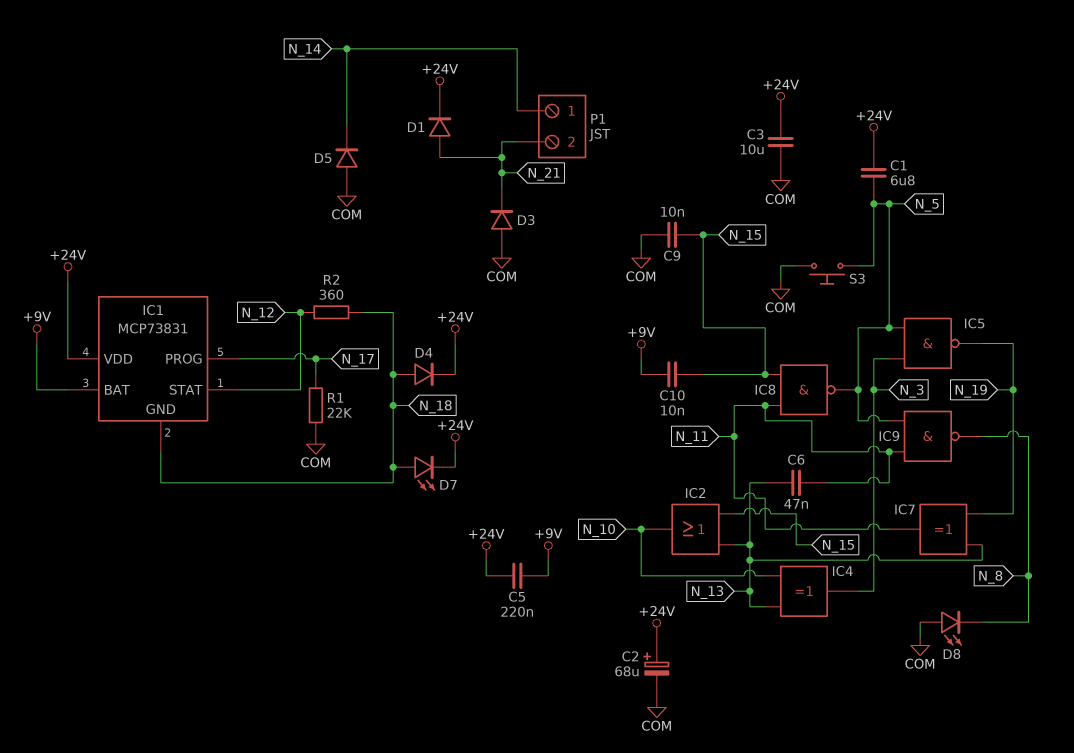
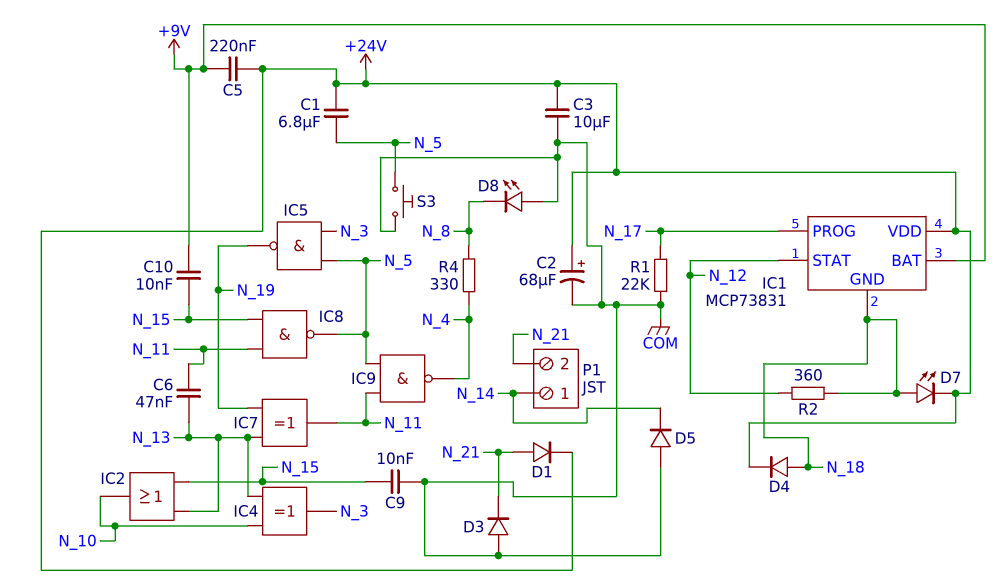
IC9: NAND (in N_5, in N_11, out N_8) -> NAND (in N_5, in N_11, out N_4)
R4: none -> 330 (N_4, N_8)

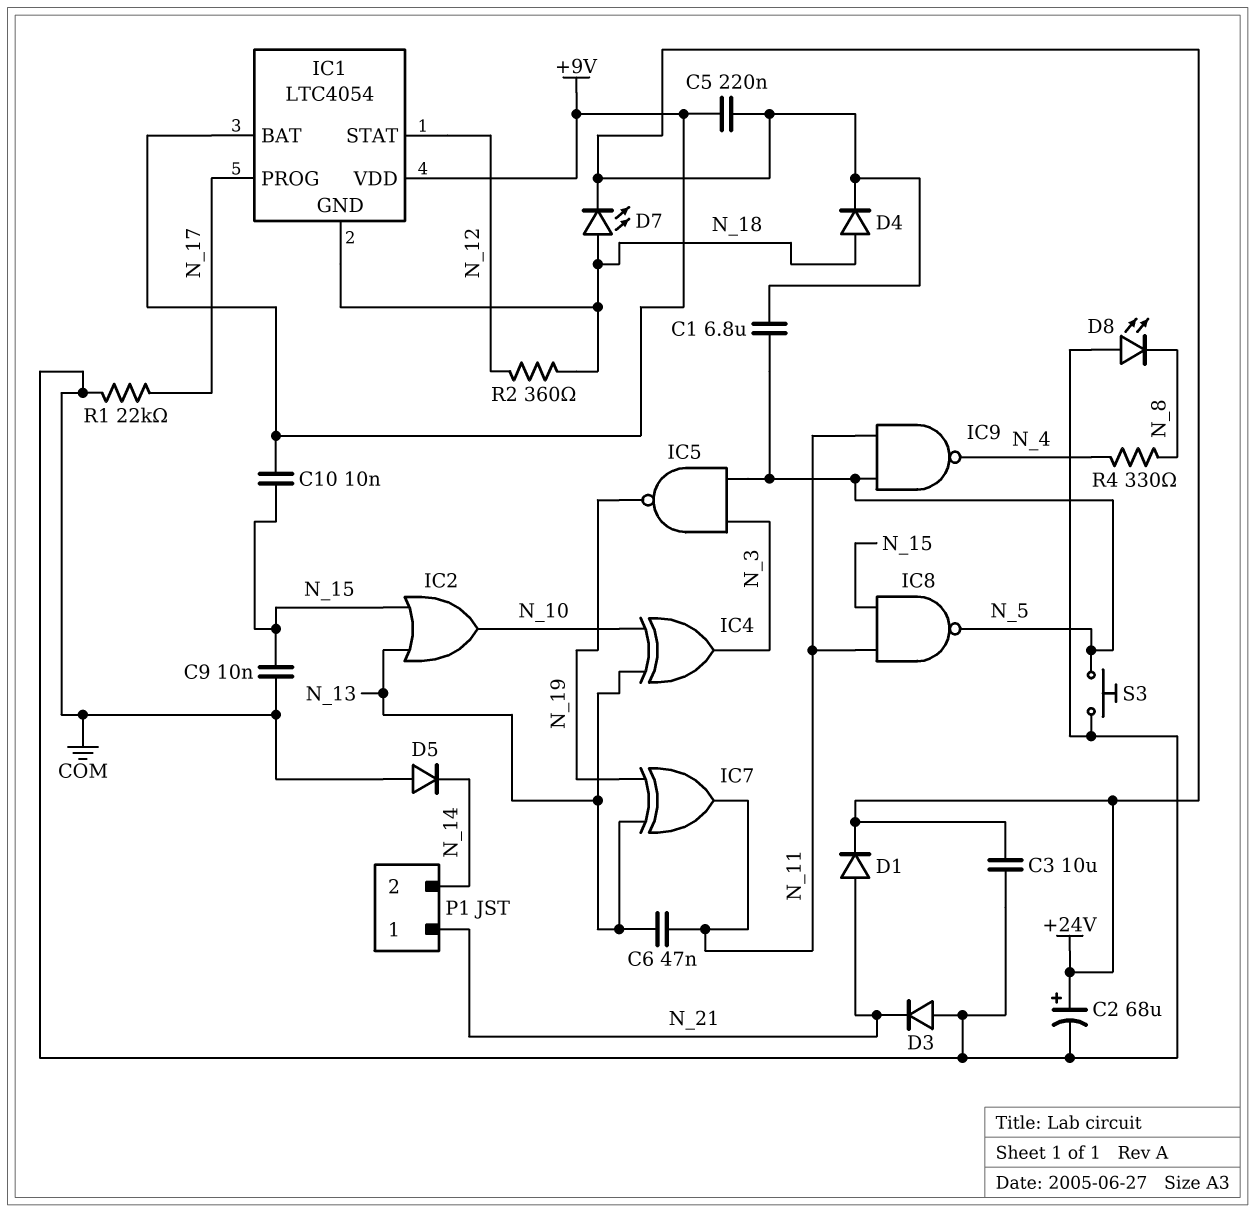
IC1: MCP73831 -> LTC4054
IC1 pin VDD: +24V -> +9V
P1 pin 1: N_14 -> N_21
P1 pin 2: N_21 -> N_14

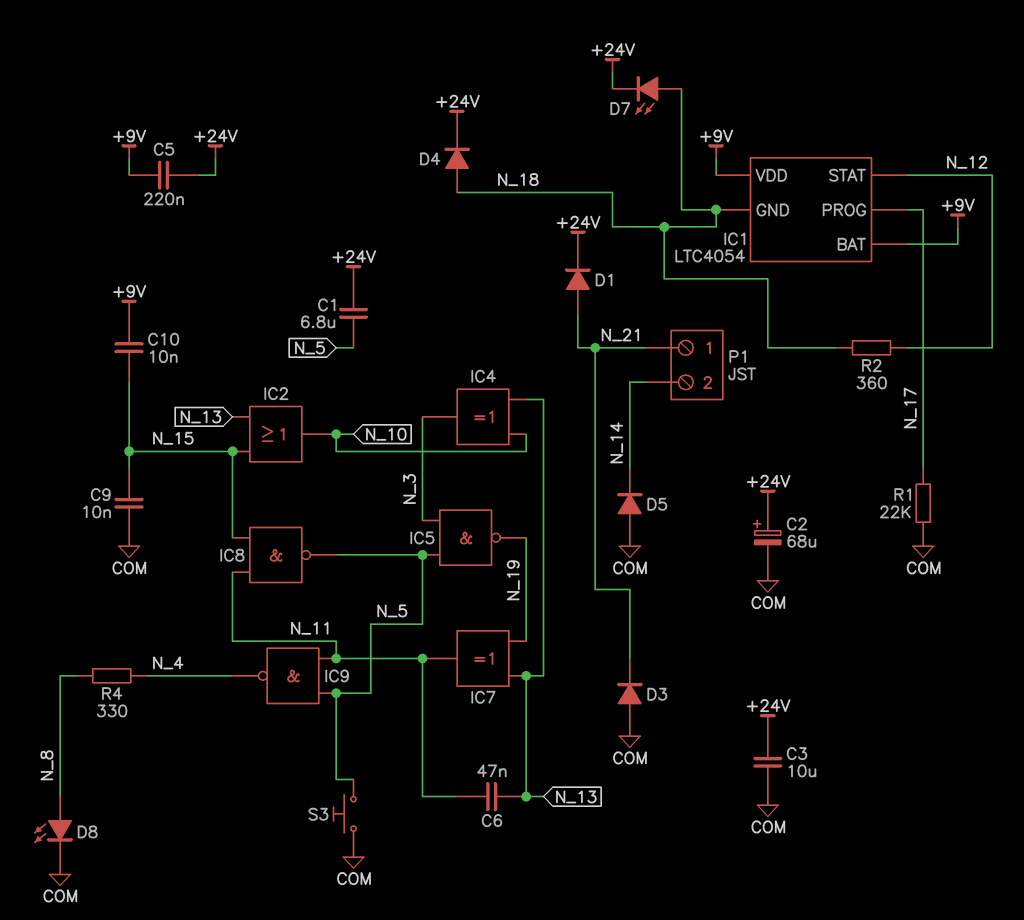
D8: LED (A COM, K N_8) -> LED (A N_8, K COM)

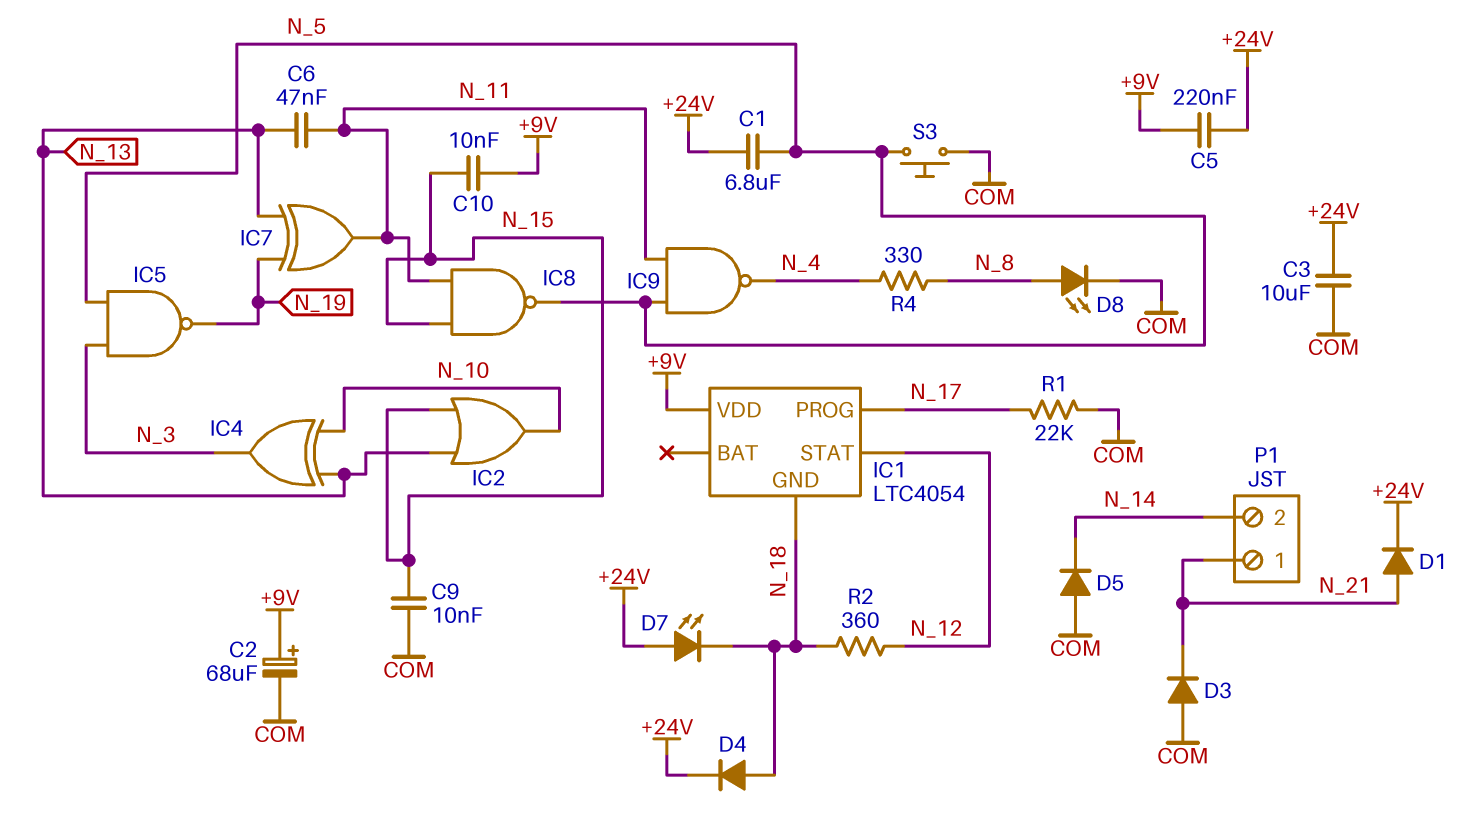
C2: 68uF (plus +24V, minus COM) -> 68uF (plus +9V, minus COM)
D7: LED (A N_18, K +24V) -> LED (A +24V, K N_18)
IC1 pin BAT: +9V -> none

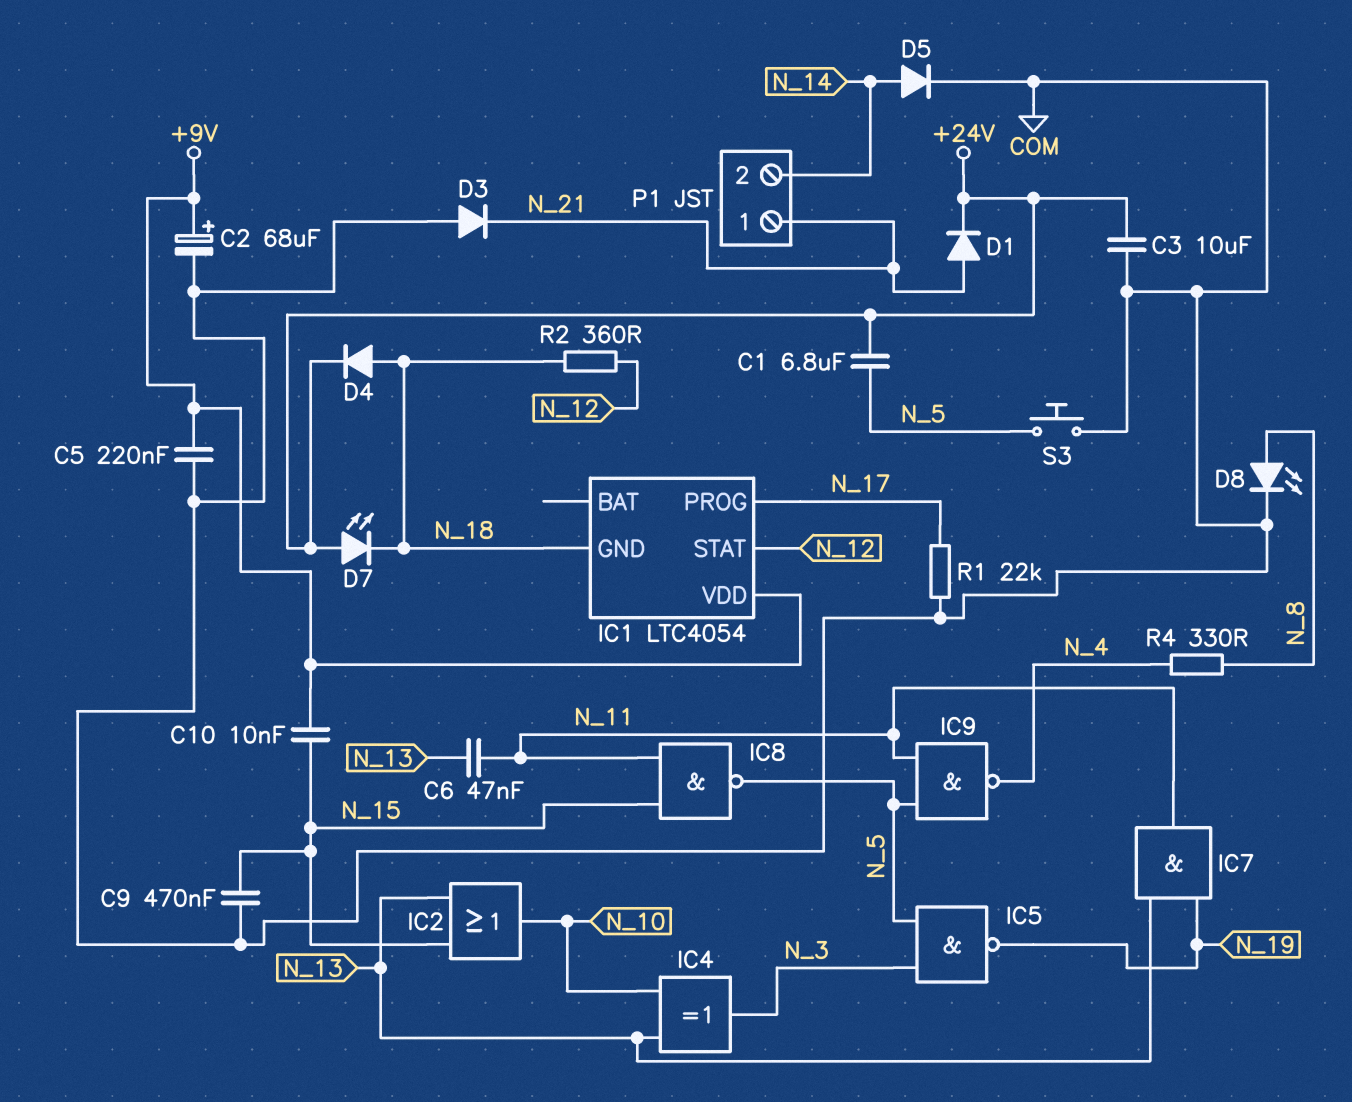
C5: 220nF (+9V, +24V) -> 220nF (+9V, COM)
C9: 10nF (COM, N_15) -> 470nF (COM, N_15)
D5: diode (A COM, K N_14) -> diode (A N_14, K COM)
IC7: XOR (in N_13, in N_19, out N_11) -> AND (in N_13, in N_19, out N_11)

